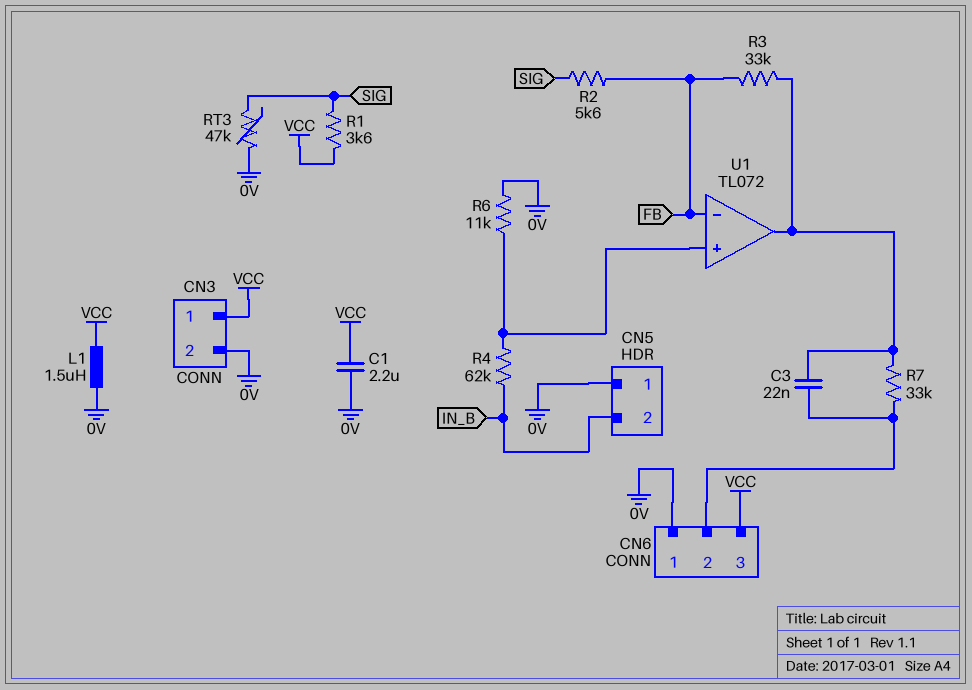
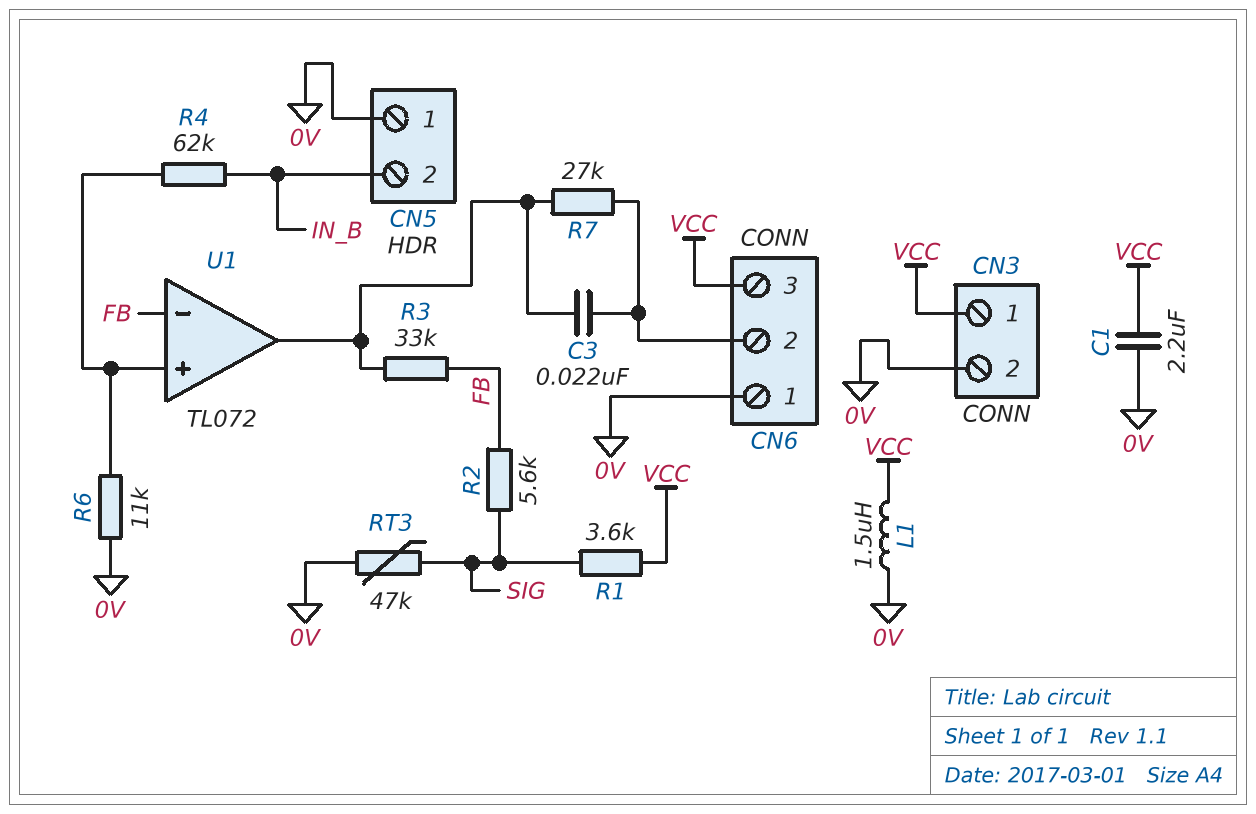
R7: 33k (CN6/2, U1/out) -> 27k (CN6/2, U1/out)

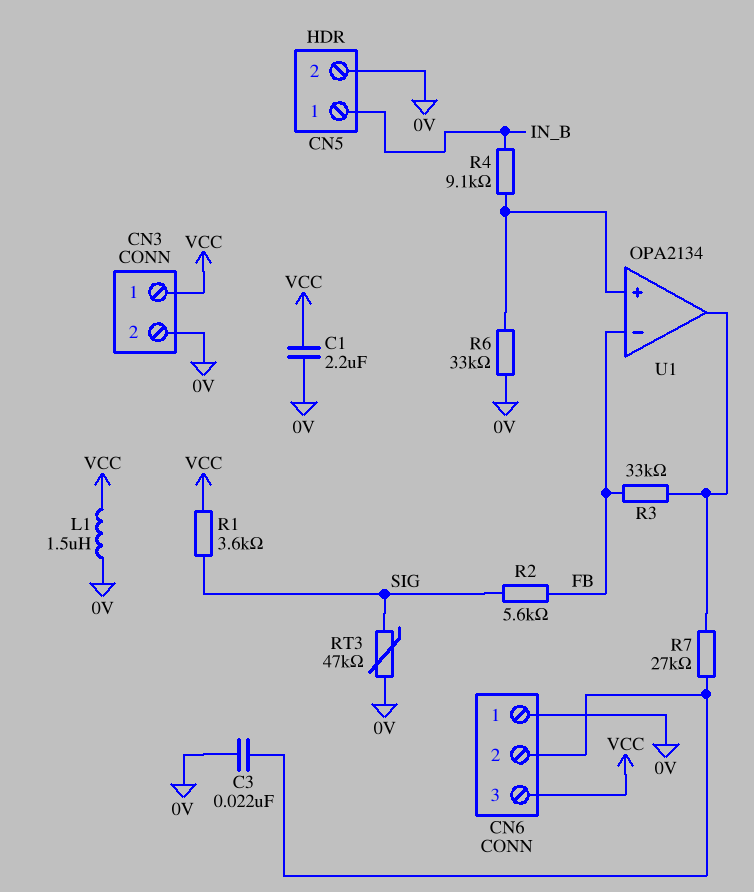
C3: 22nF (CN6/2, U1/out) -> 22nF (0V, CN6/2)
CN5 pin 1: 0V -> IN_B
CN5 pin 2: IN_B -> 0V
R4: 62k (IN_B, U1/in+) -> 9.1k (IN_B, U1/in+)
R6: 11k (0V, U1/in+) -> 33k (0V, U1/in+)
U1: TL072 -> OPA2134

